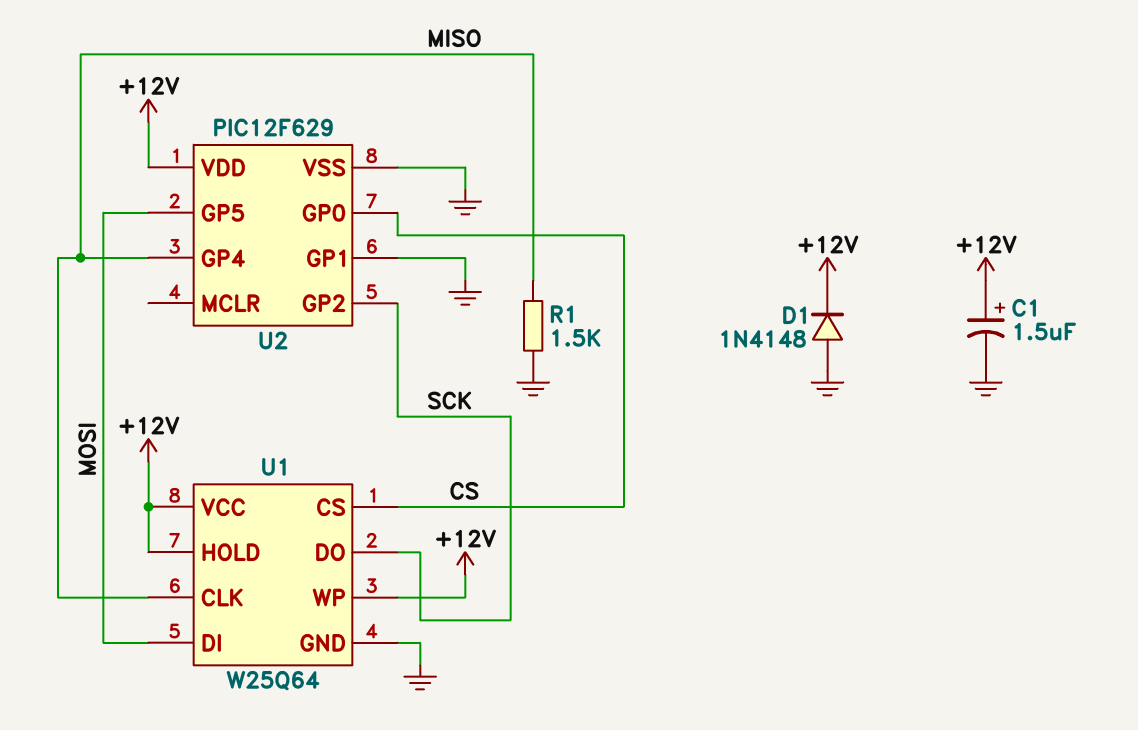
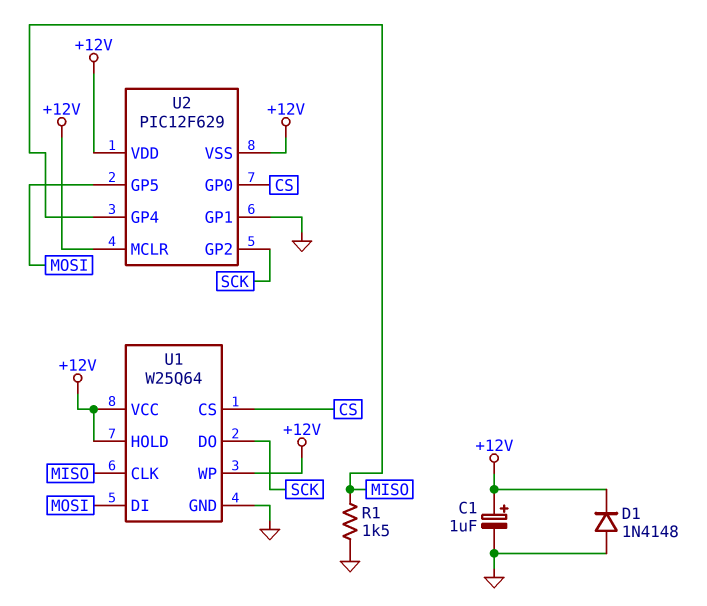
C1: 1.5uF (plus +12V, minus GND) -> 1uF (plus +12V, minus GND)
U2 pin MCLR: none -> +12V
U2 pin VSS: GND -> +12V

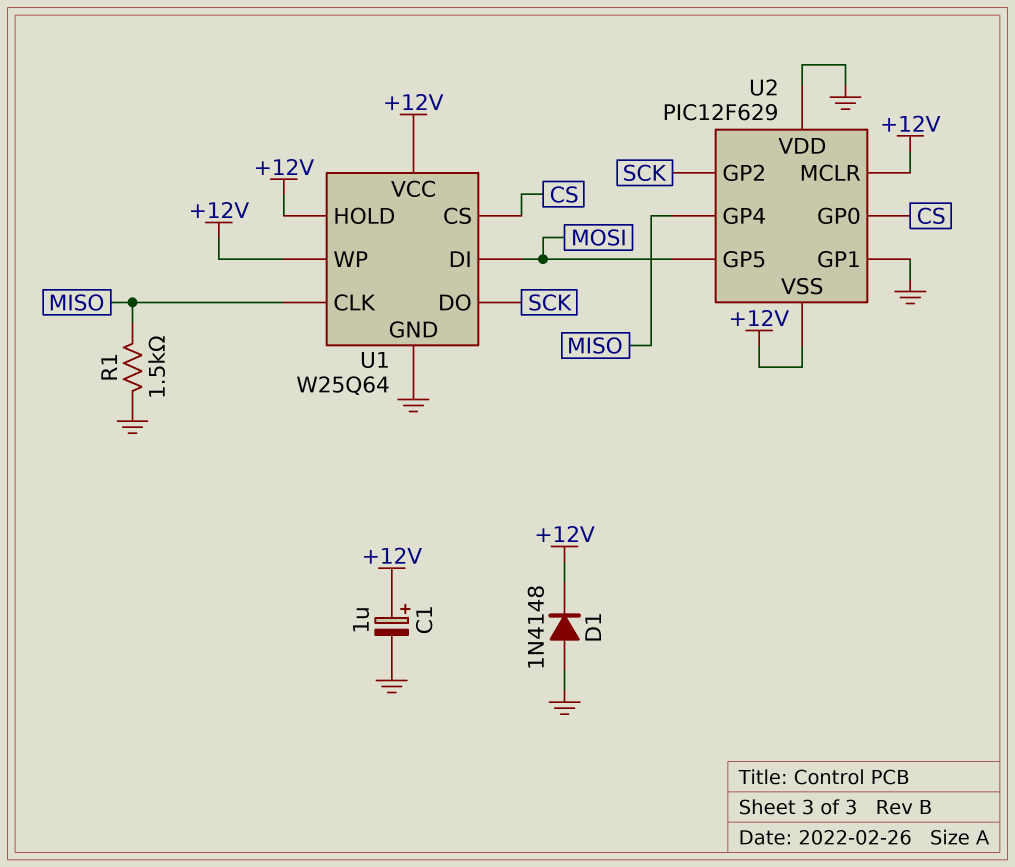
U2 pin VDD: +12V -> GND

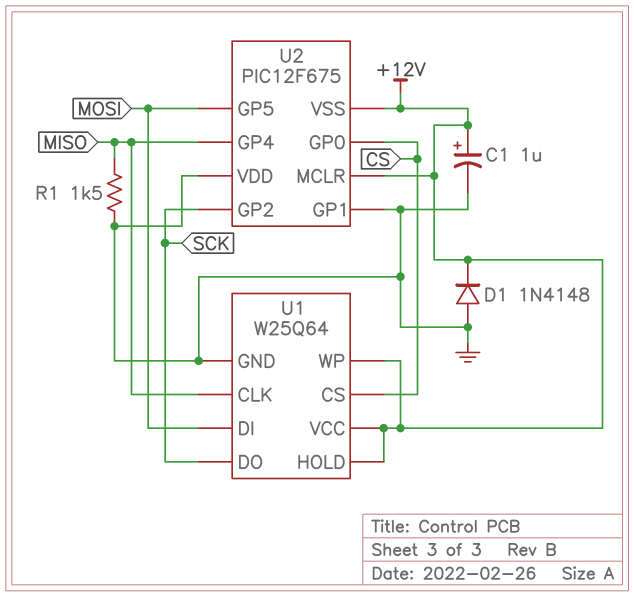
U2: PIC12F629 -> PIC12F675

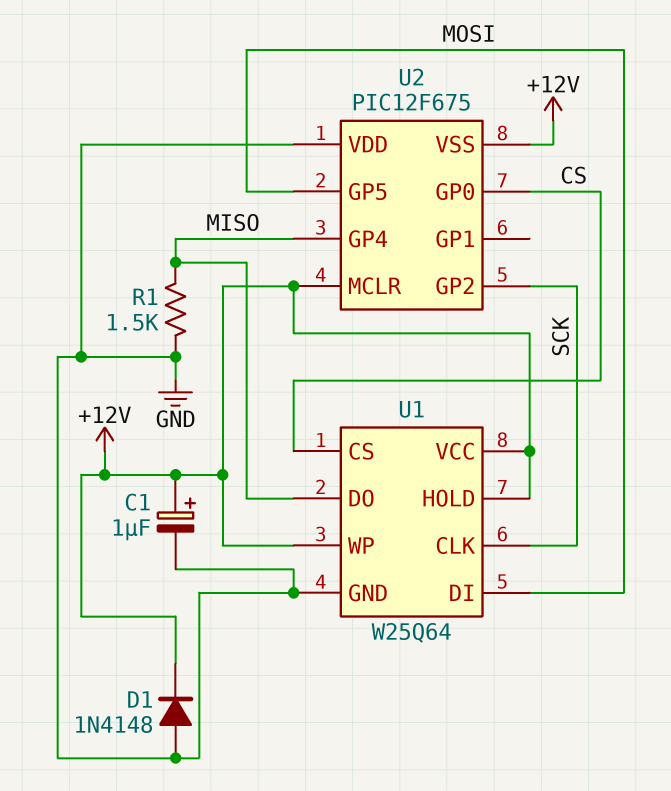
U1 pin CLK: MISO -> SCK
U1 pin DO: SCK -> MISO
U2 pin GP1: GND -> none

